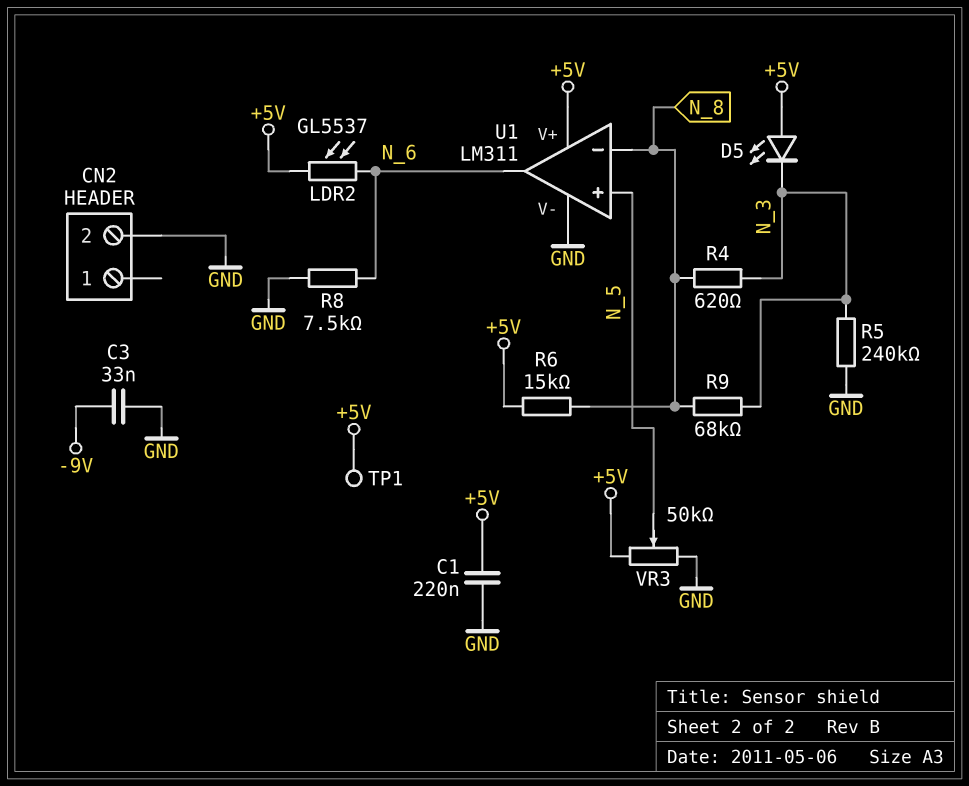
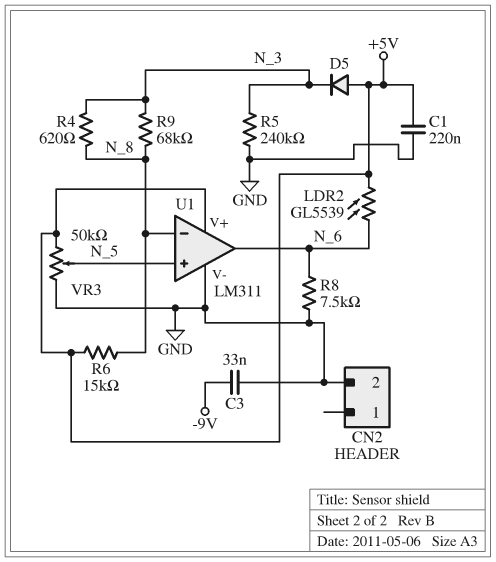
D5: LED (A +5V, K N_3) -> diode (A +5V, K N_3)
LDR2: GL5537 (+5V, N_6) -> GL5539 (+5V, N_6)
TP1: test point (+5V) -> none

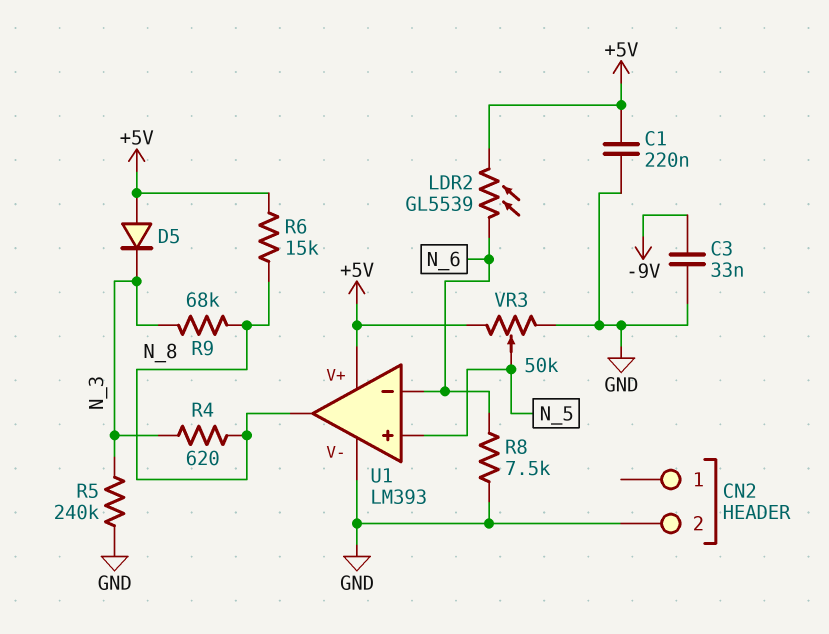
U1: LM311 -> LM393
U1 pin in-: N_8 -> N_6
U1 pin out: N_6 -> N_8

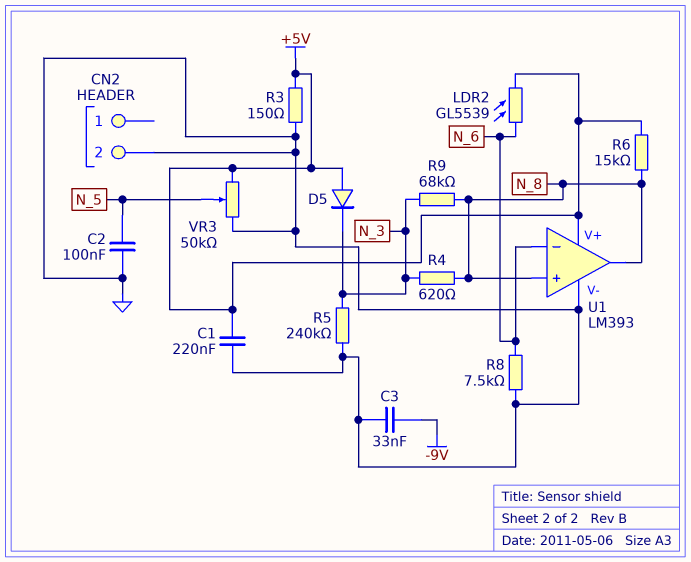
C2: none -> 100nF (GND, N_5)
R3: none -> 150 (+5V, GND)
U1 pin in+: N_5 -> N_8

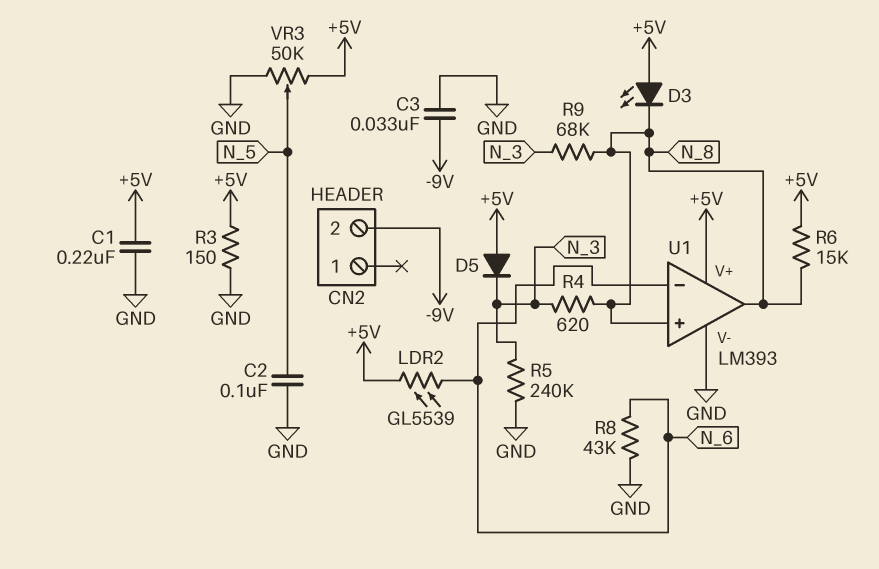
CN2 pin 2: GND -> -9V
D3: none -> LED (A +5V, K N_8)
R8: 7.5k (GND, N_6) -> 43k (GND, N_6)

